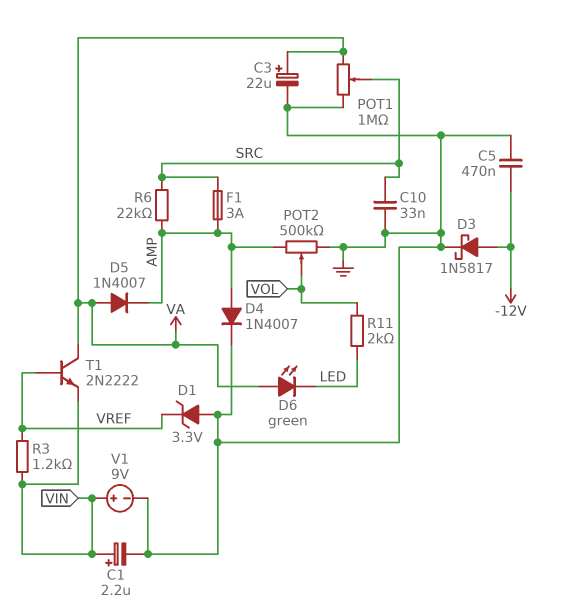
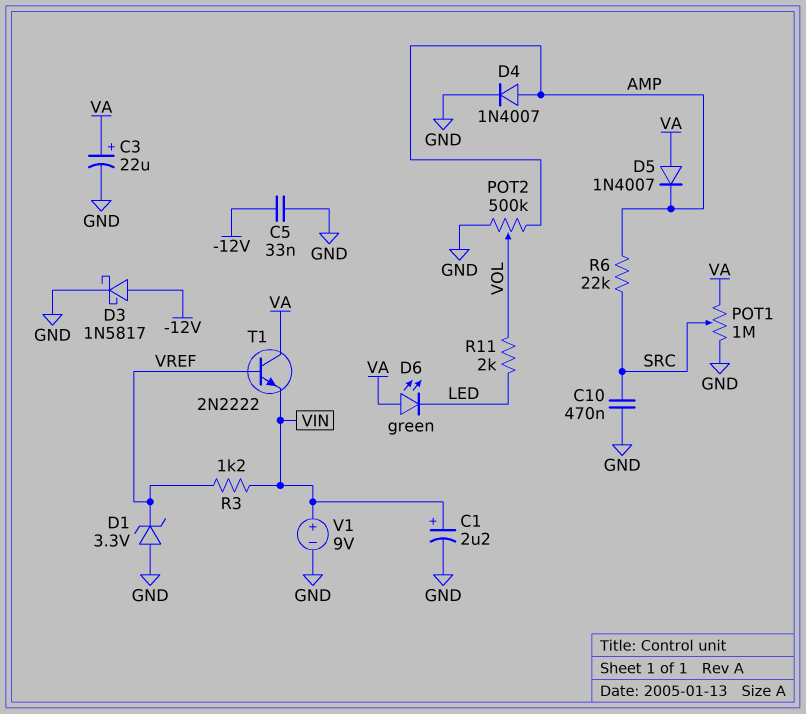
C5: 470nF (-12V, GND) -> 33nF (-12V, GND)
C10: 33nF (GND, SRC) -> 470nF (GND, SRC)
F1: 3A (AMP, SRC) -> none

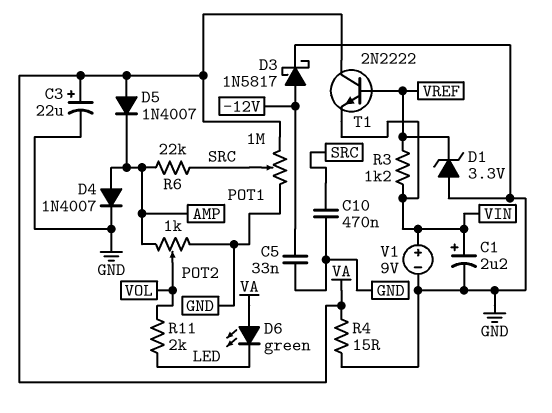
POT2: 500k (AMP, GND, wiper VOL) -> 1k (AMP, GND, wiper VOL)
R4: none -> 15 (GND, VA)

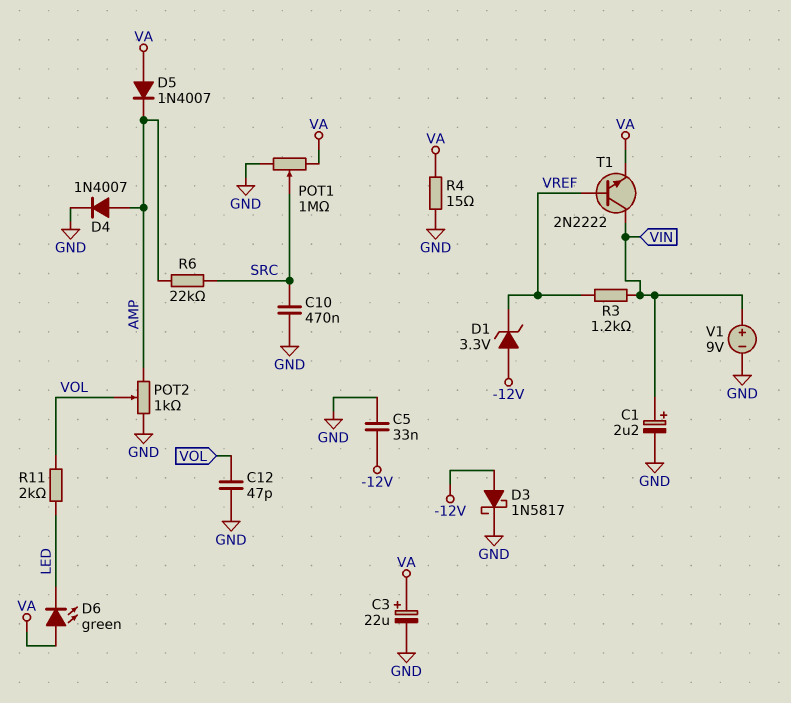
C12: none -> 47pF (GND, VOL)
D1: zener 3.3V (A GND, K VREF) -> zener 3.3V (A -12V, K VREF)
T1: NPN 2N2222 (B VREF, C VA, E VIN) -> NPN 2N2222 (B VREF, C VIN, E VA)

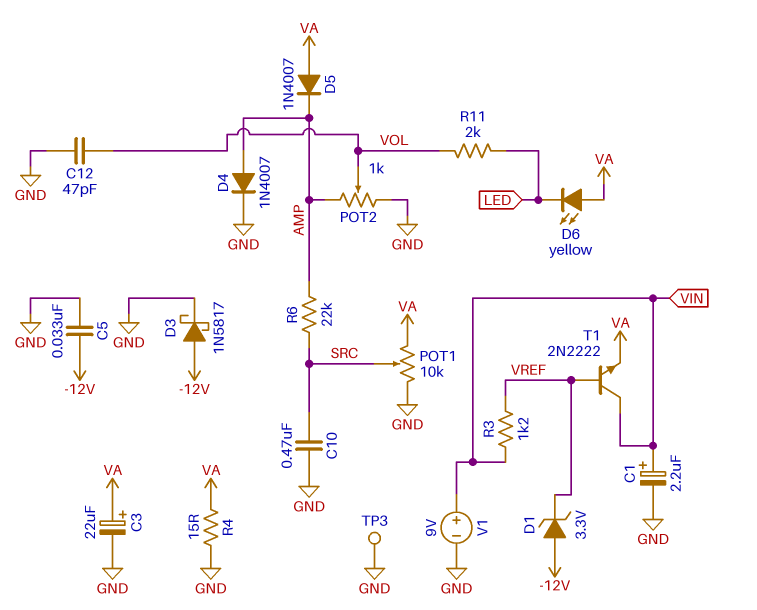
D6: LED green (A VA, K LED) -> LED yellow (A VA, K LED)
POT1: 1M (GND, VA, wiper SRC) -> 10k (GND, VA, wiper SRC)
TP3: none -> test point (GND)

